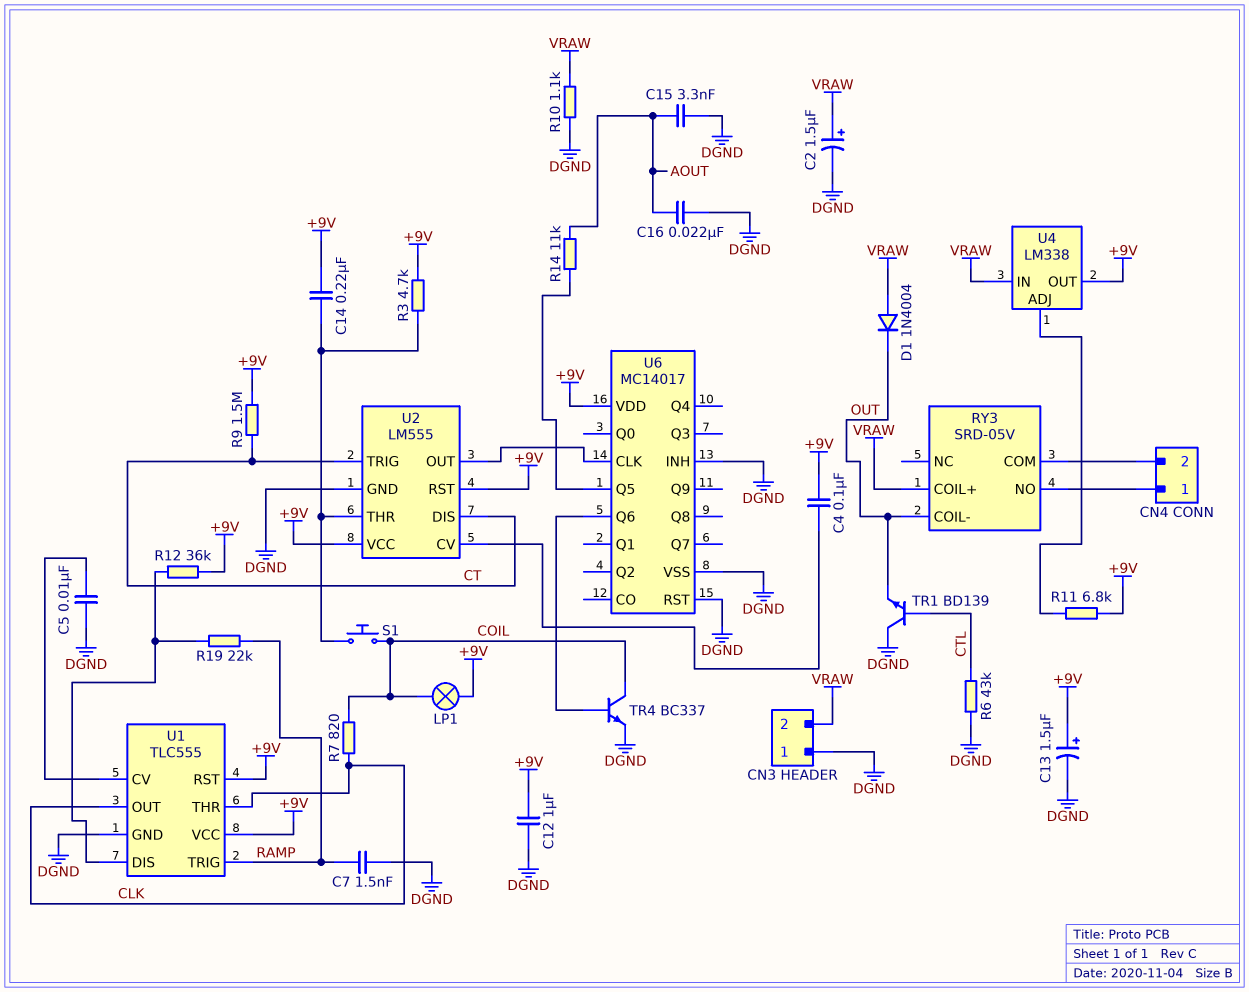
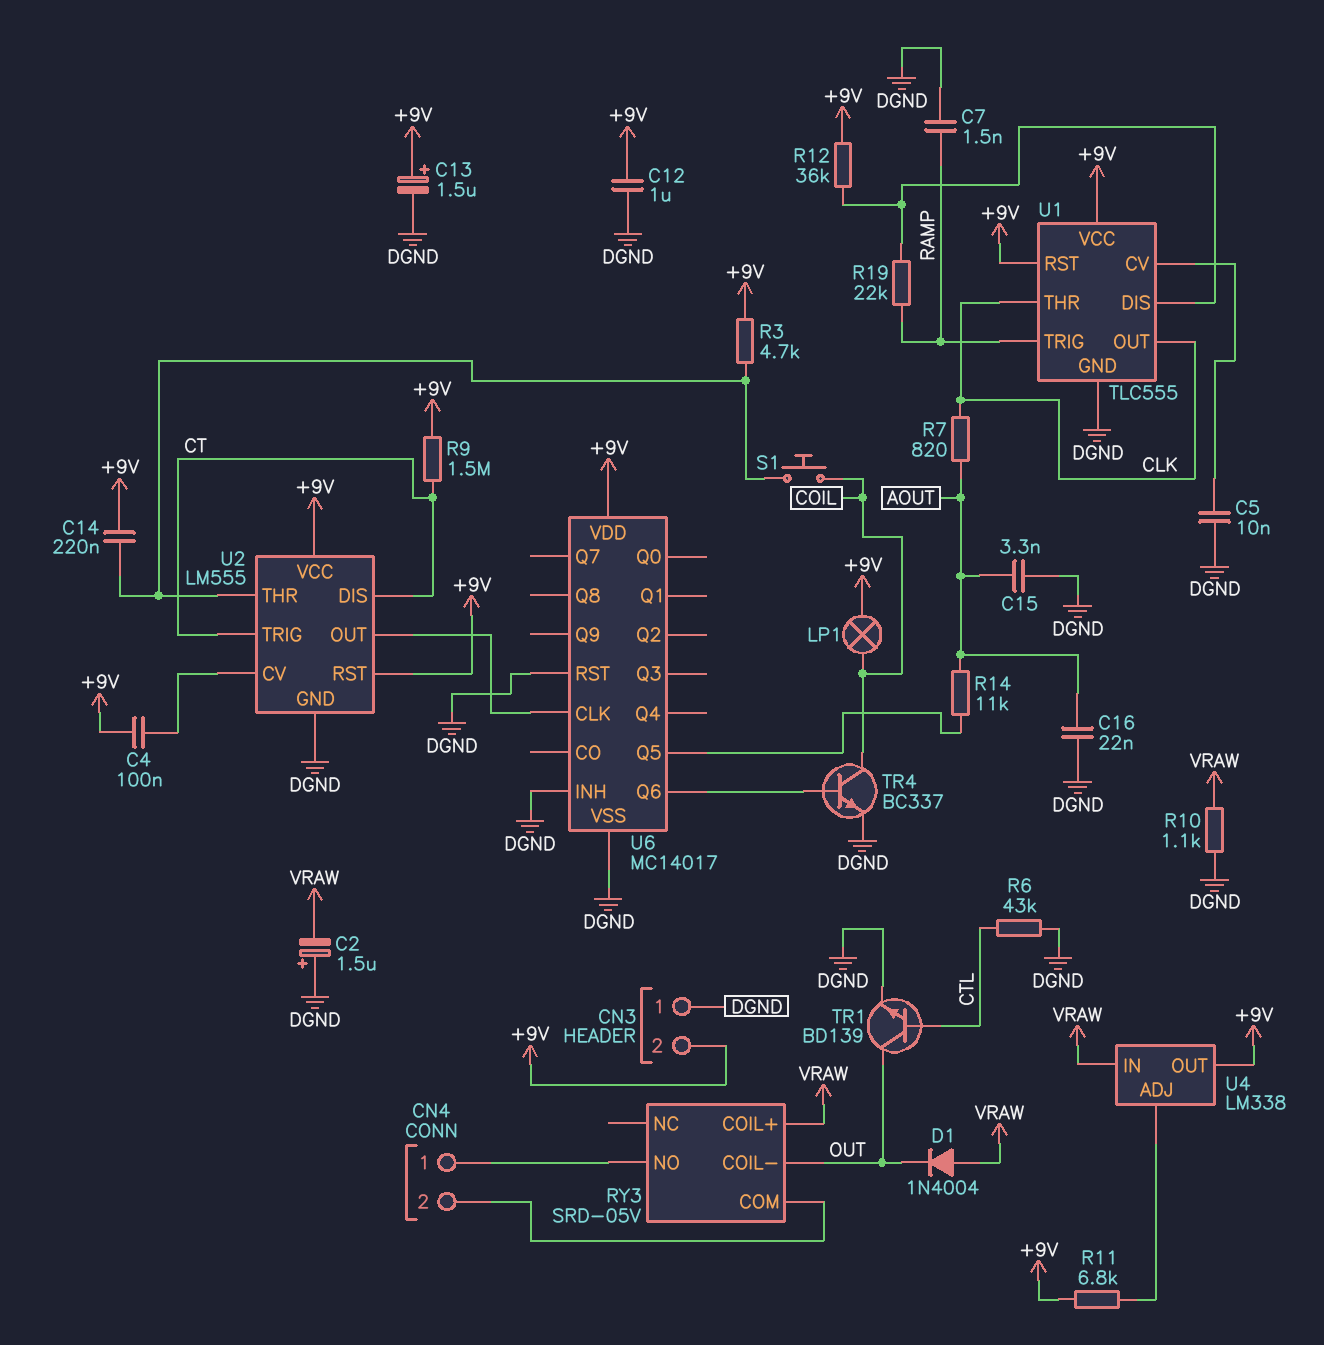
C2: 1.5uF (plus VRAW, minus DGND) -> 1.5uF (plus DGND, minus VRAW)
CN3 pin 2: VRAW -> +9V
R7: 820 (CLK, COIL) -> 820 (AOUT, CLK)
TR1: NPN BD139 (B CTL, C DGND, E OUT) -> NPN BD139 (B CTL, C OUT, E DGND)

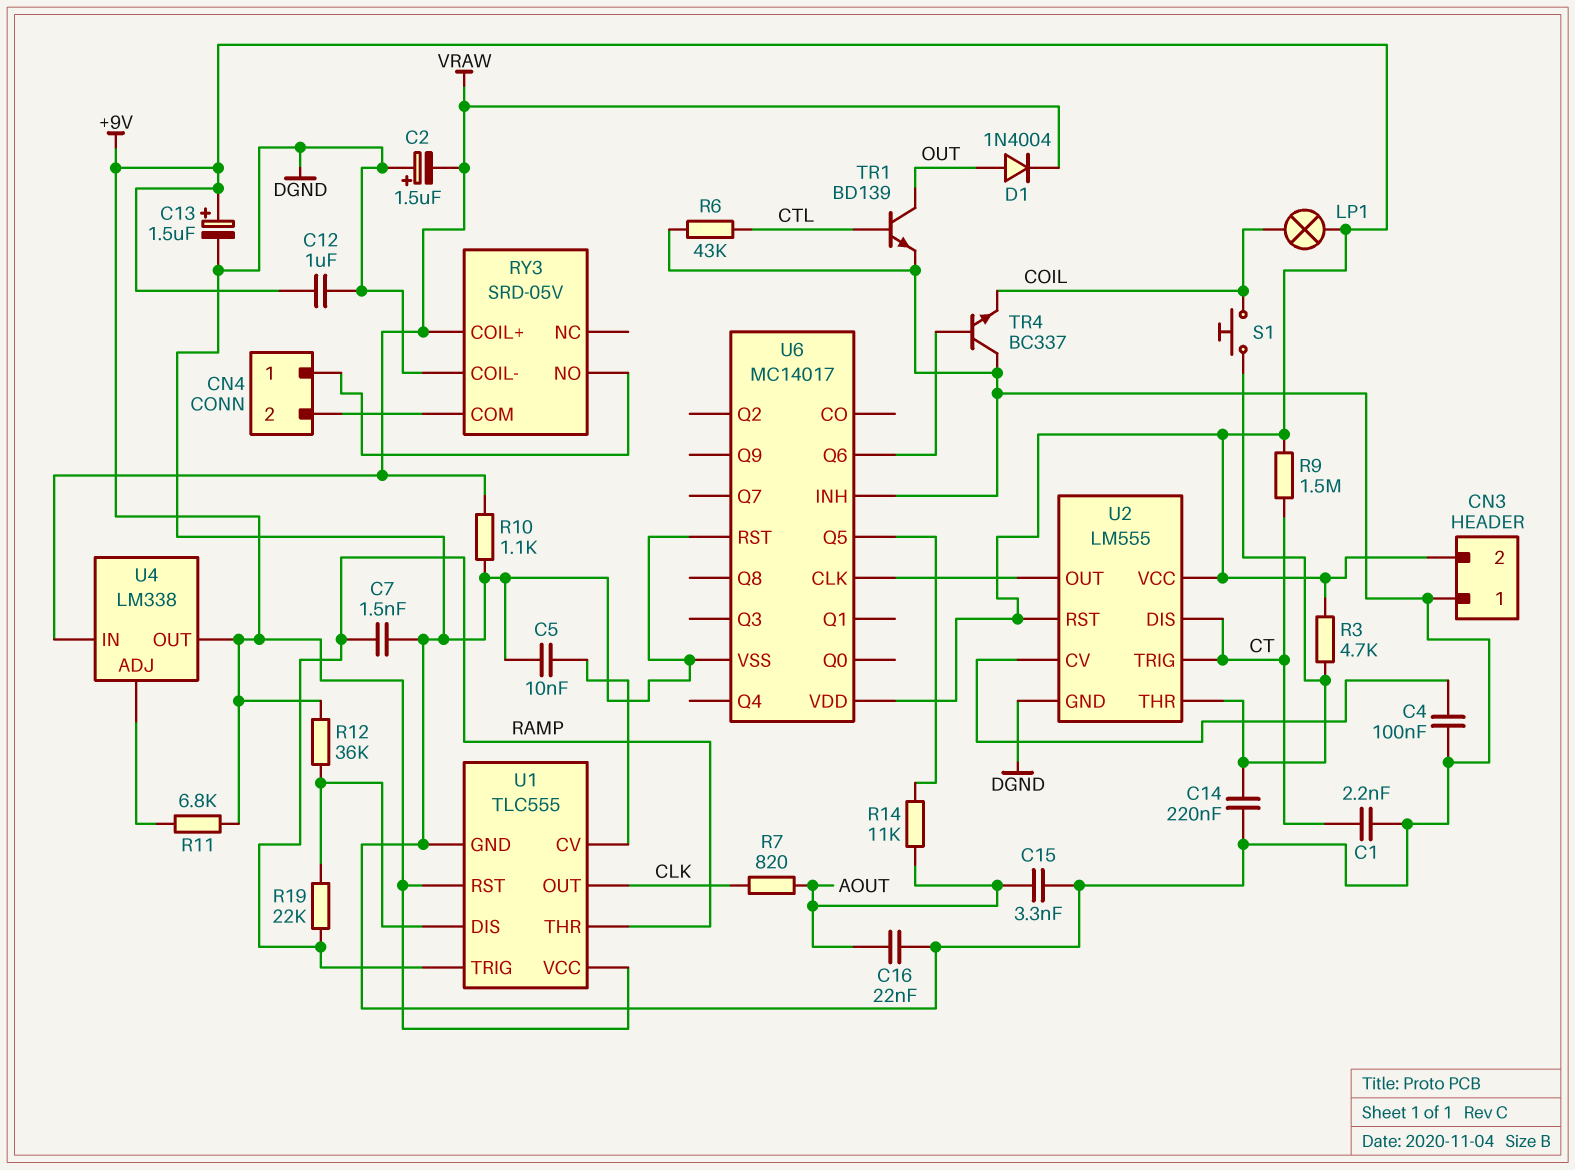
C1: none -> 2.2nF (CT, DGND)
C4: 100nF (+9V, U2/CV) -> 100nF (DGND, U2/CV)
C14: 220nF (+9V, U2/THR) -> 220nF (DGND, U2/THR)
D1: diode 1N4004 (A VRAW, K OUT) -> diode 1N4004 (A OUT, K VRAW)
RY3 pin COIL-: OUT -> DGND
TR4: NPN BC337 (B U6/Q6, C COIL, E DGND) -> NPN BC337 (B U6/Q6, C DGND, E COIL)
U1 pin THR: CLK -> RAMP

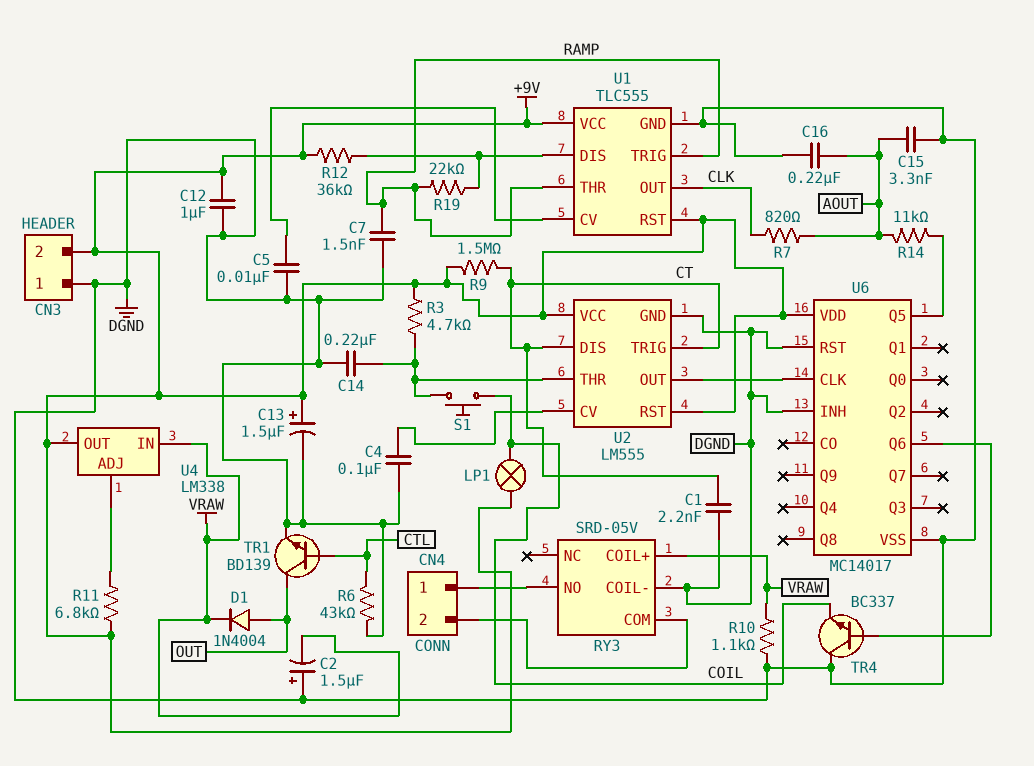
C16: 22nF (AOUT, DGND) -> 220nF (AOUT, DGND)

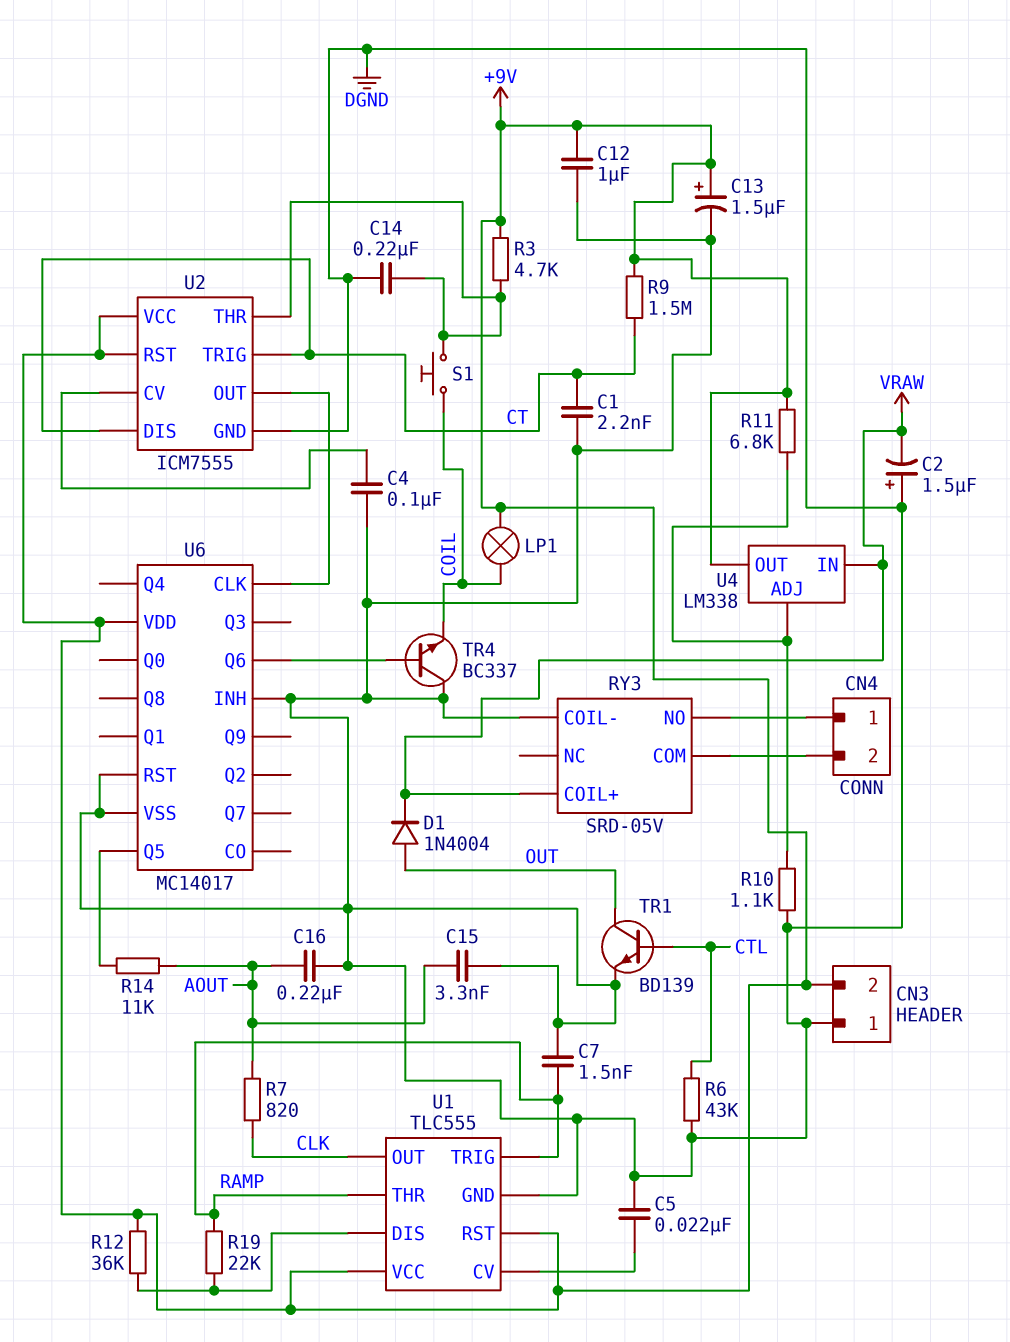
C5: 10nF (DGND, U1/CV) -> 22nF (DGND, U1/CV)
R10: 1.1k (DGND, VRAW) -> 1.1k (DGND, U4/ADJ)
U2: LM555 -> ICM7555

